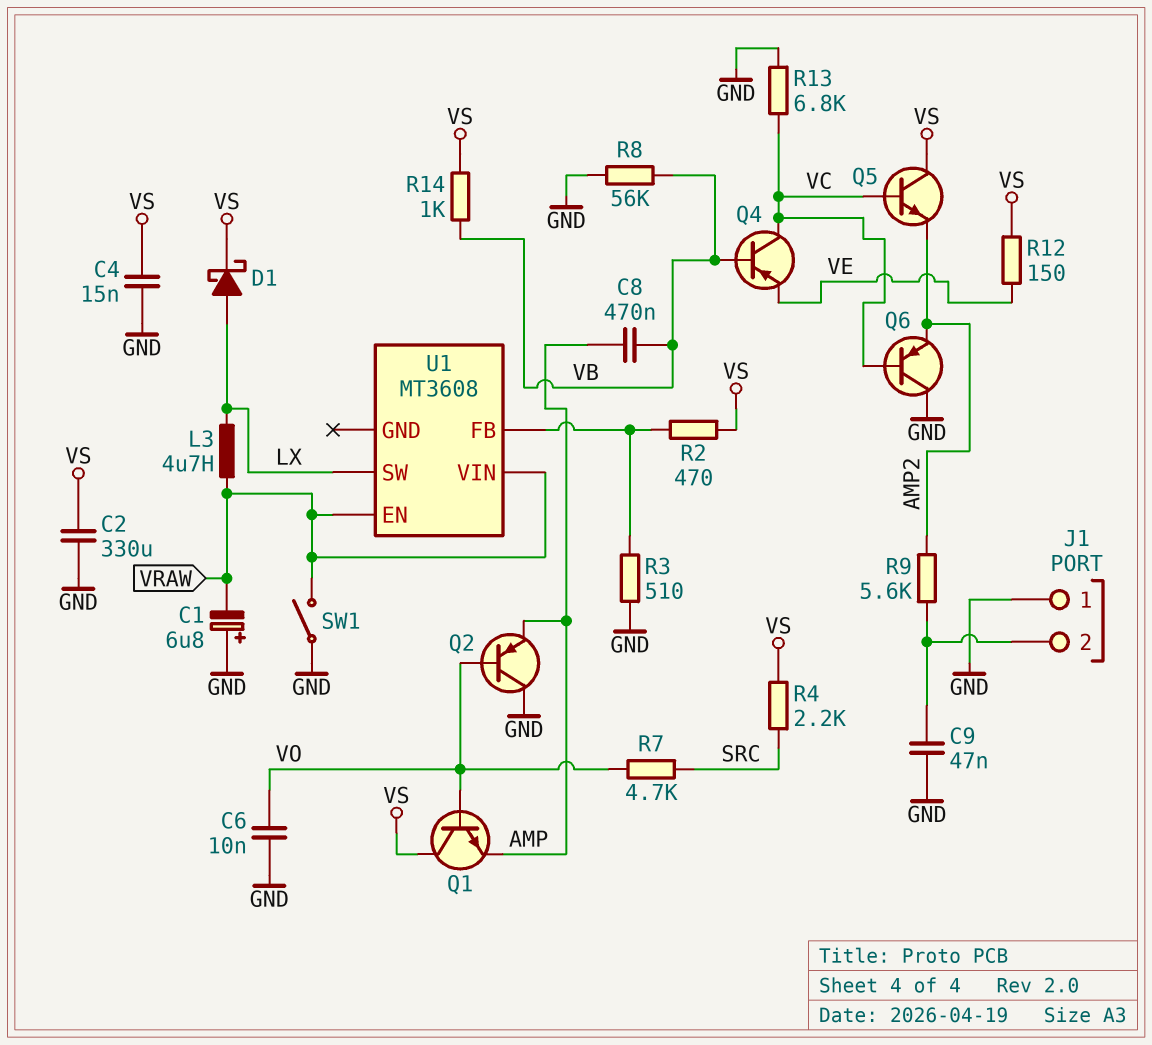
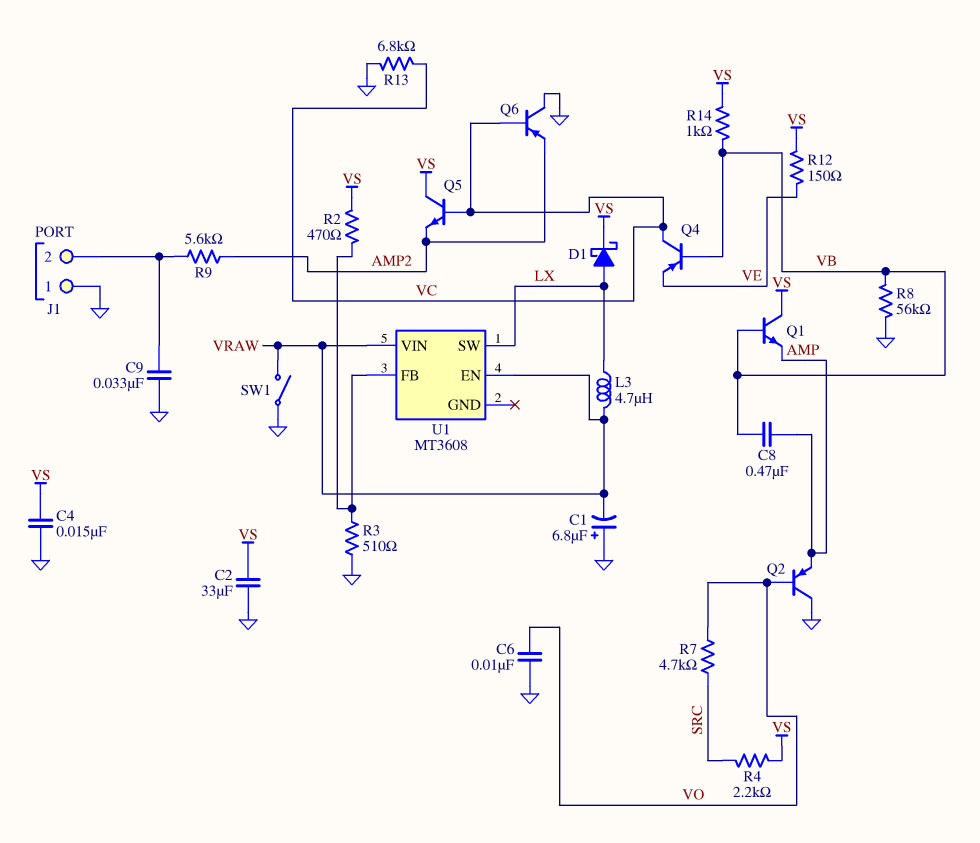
C2: 330uF (GND, VS) -> 33uF (GND, VS)
C9: 47nF (GND, J1/2) -> 33nF (GND, J1/2)
Q1: NPN (B VO, C VS, E AMP) -> NPN (B VB, C VS, E AMP)

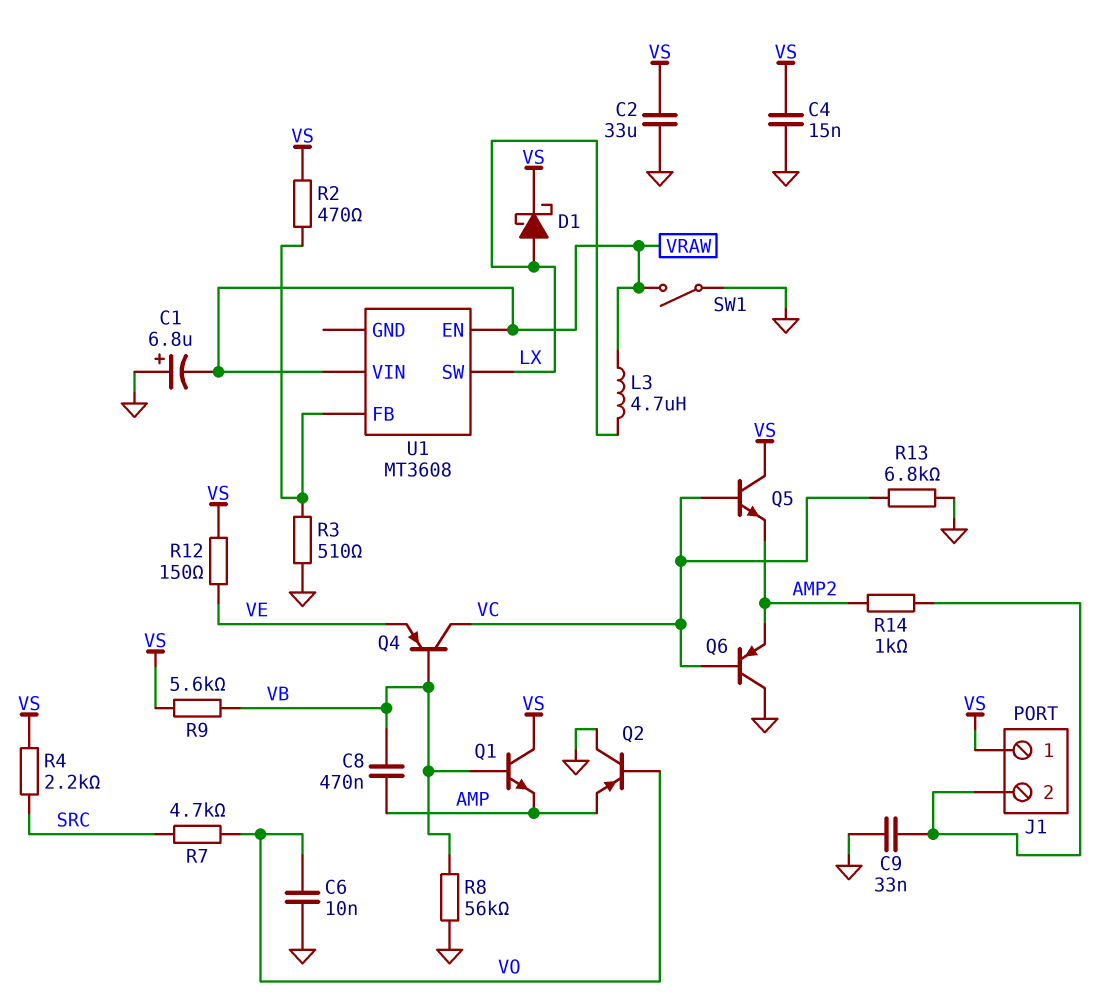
J1 pin 1: GND -> VS
R9: 5.6k (AMP2, J1/2) -> 5.6k (VB, VS)
R14: 1k (VB, VS) -> 1k (AMP2, J1/2)

